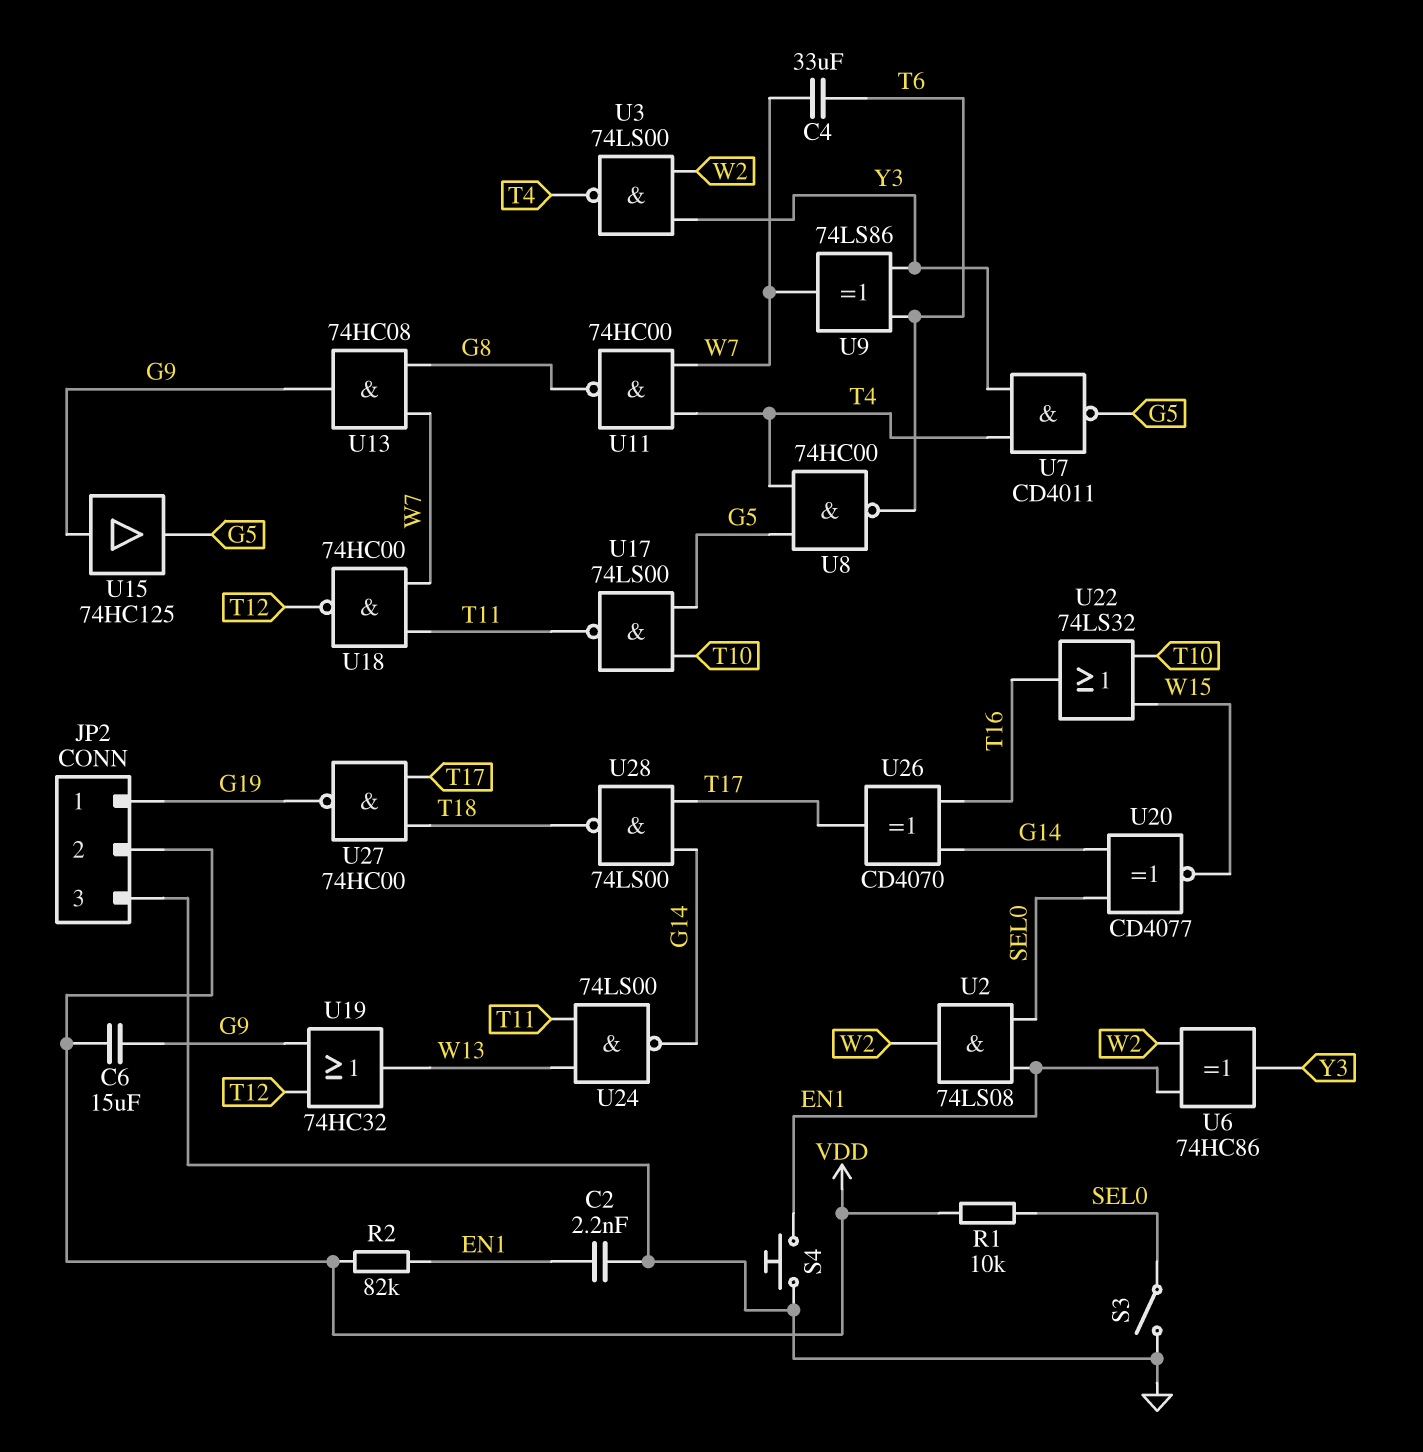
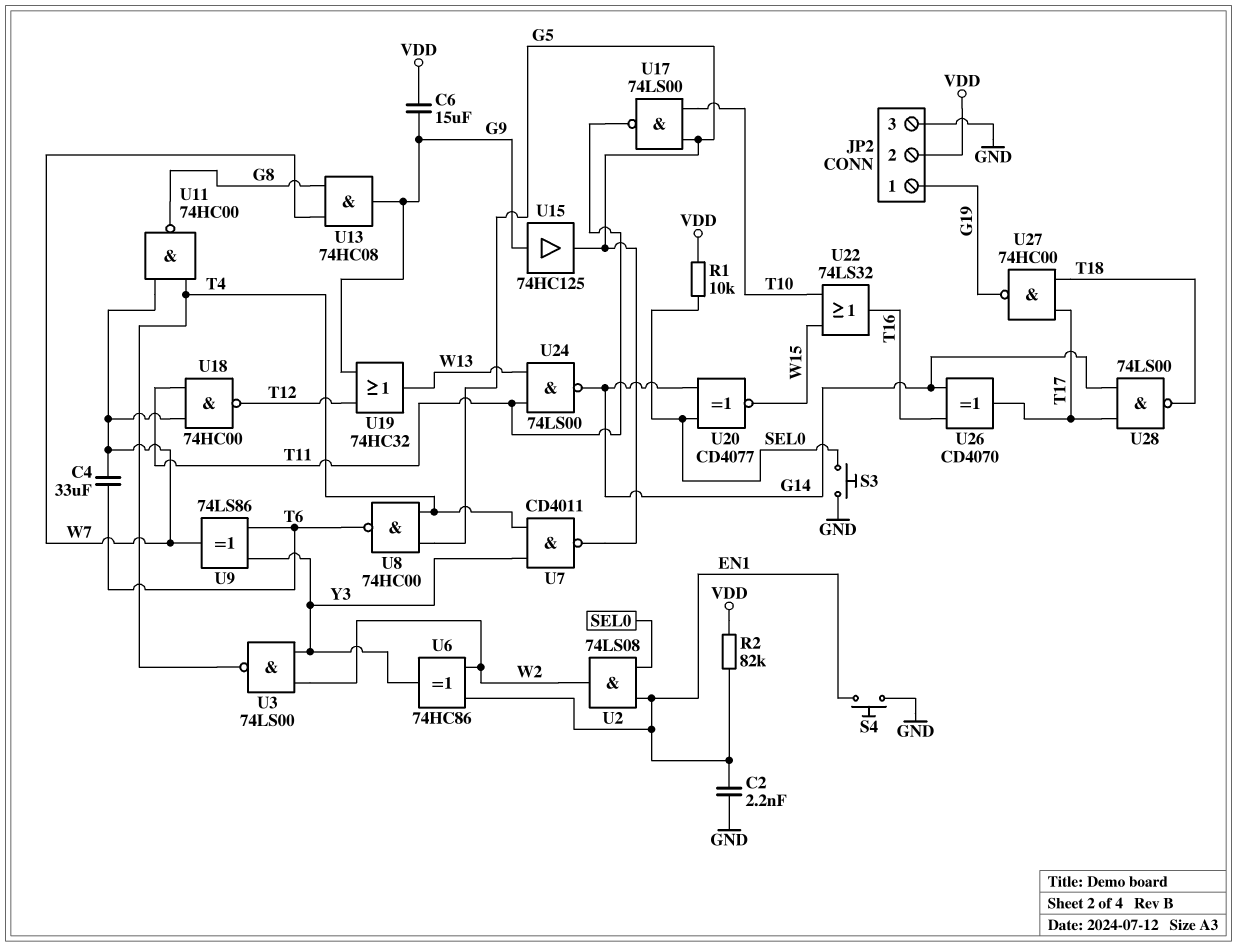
S3: switch (GND, SEL0) -> button (GND, SEL0)

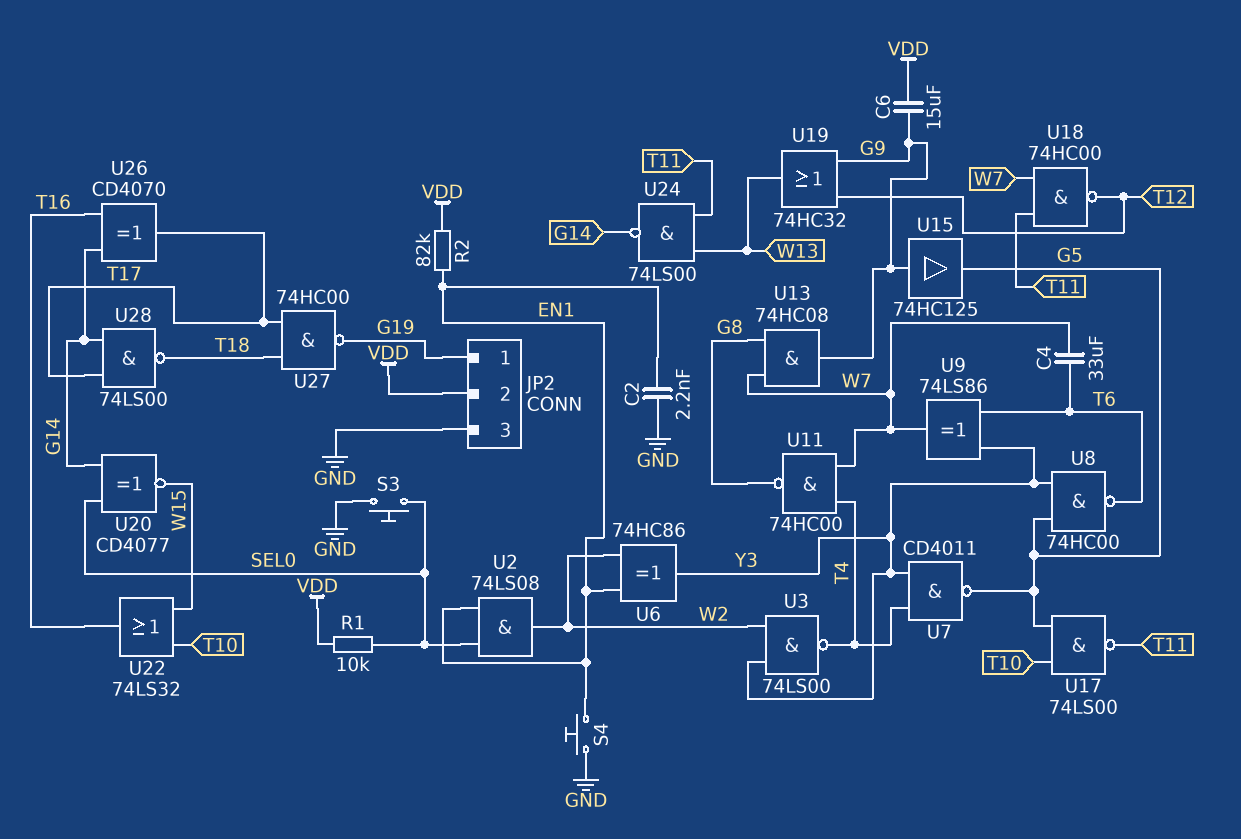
U8: NAND 74HC00 (in G5, in T4, out T6) -> NAND 74HC00 (in G5, in Y3, out T6)

